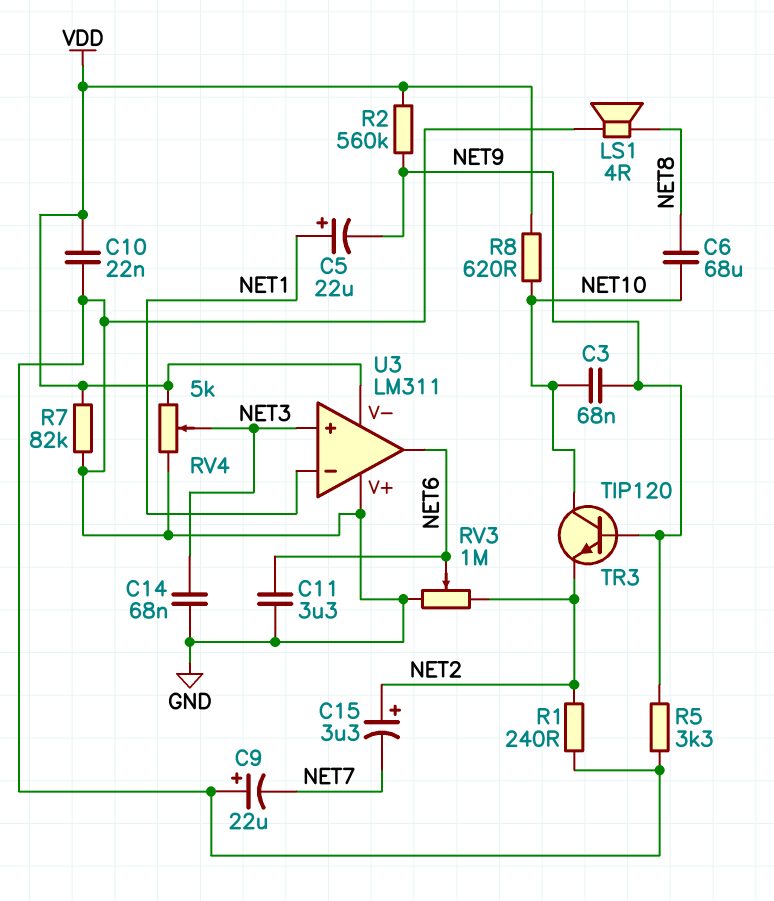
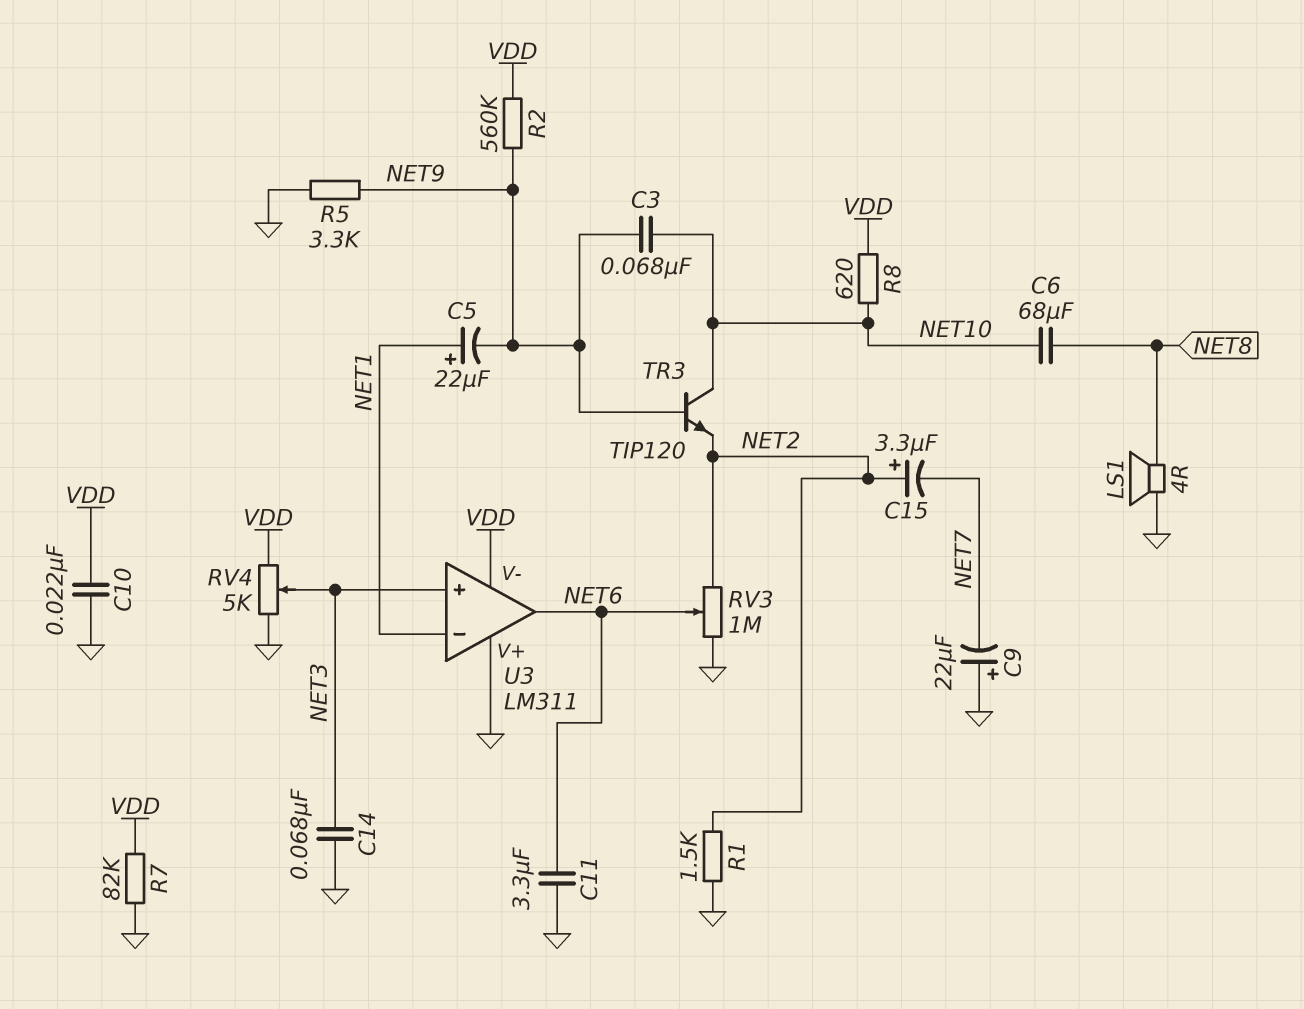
R1: 240 (GND, NET2) -> 1.5k (GND, NET2)

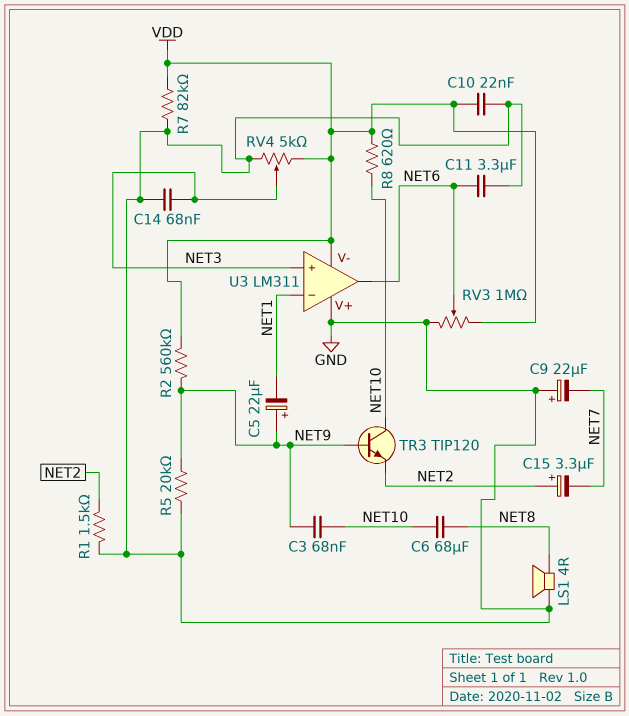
C5: 22uF (plus NET1, minus NET9) -> 22uF (plus NET9, minus NET1)
R5: 3.3k (GND, NET9) -> 20k (GND, NET9)
RV3: 1M (GND, NET2, wiper NET6) -> 1M (GND, VDD, wiper NET6)

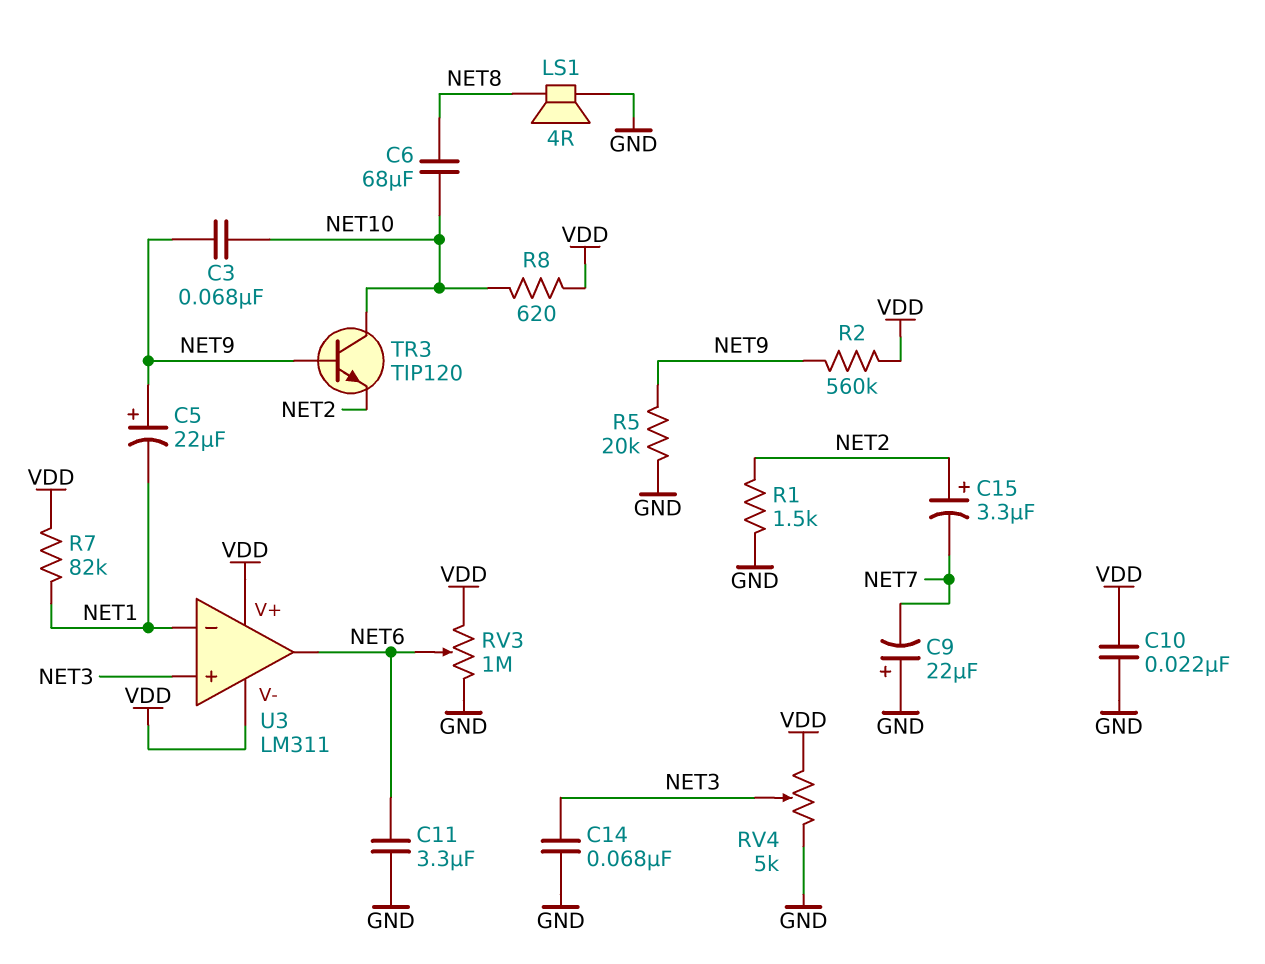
R7: 82k (GND, VDD) -> 82k (NET1, VDD)
U3 pin V+: GND -> VDD

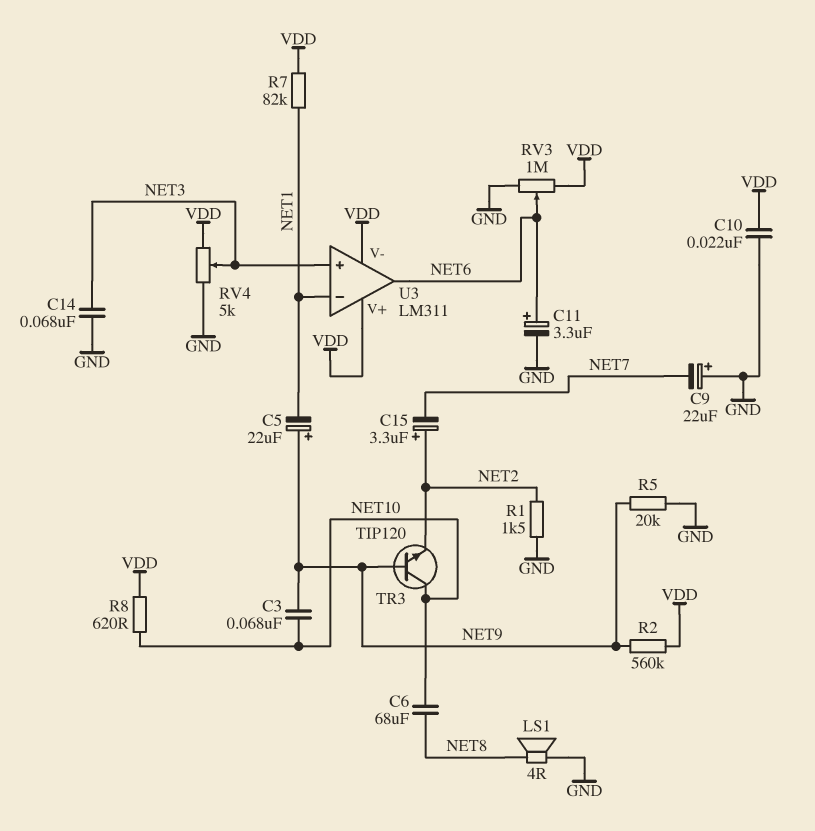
C11: 3.3uF (GND, NET6) -> 3.3uF (plus NET6, minus GND)

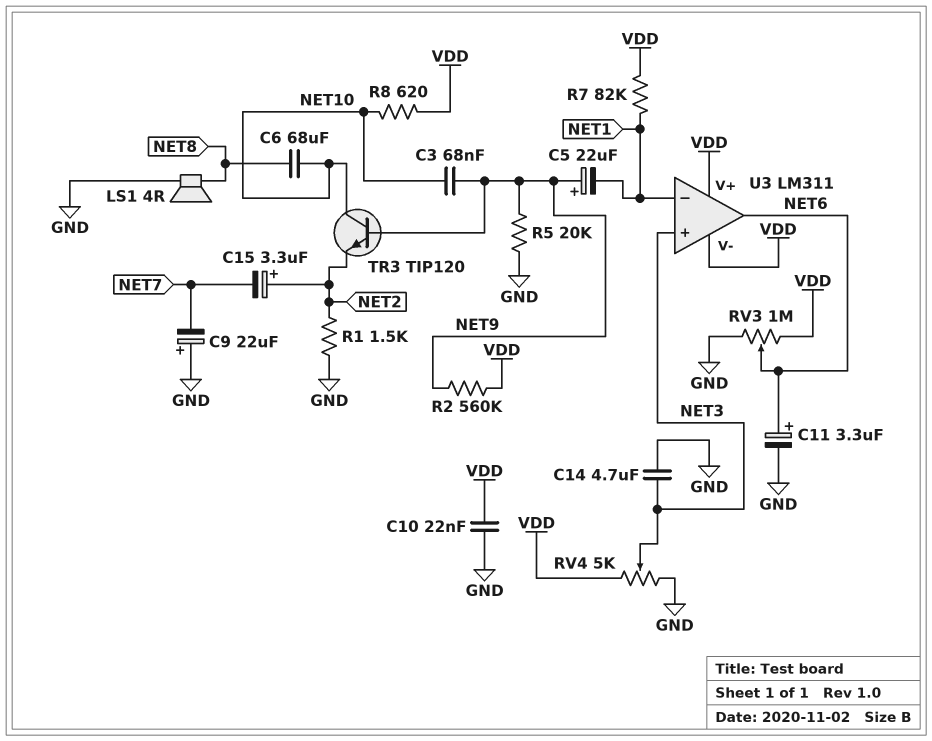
C14: 68nF (GND, NET3) -> 4.7uF (GND, NET3)

